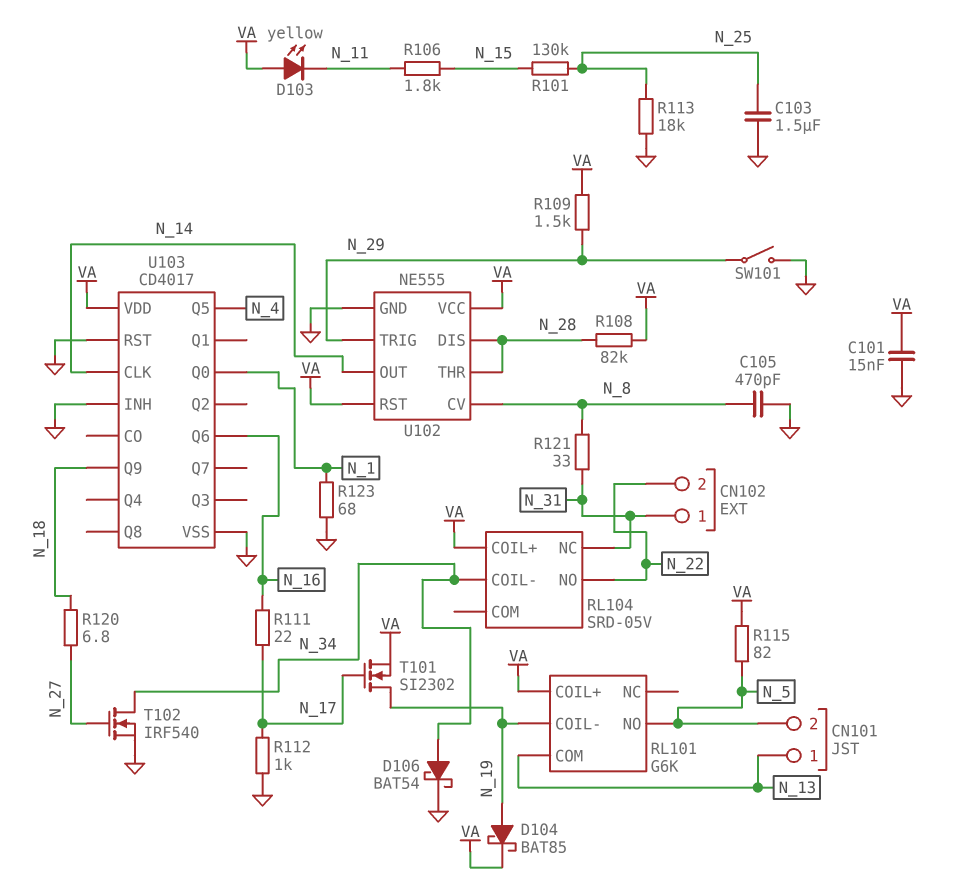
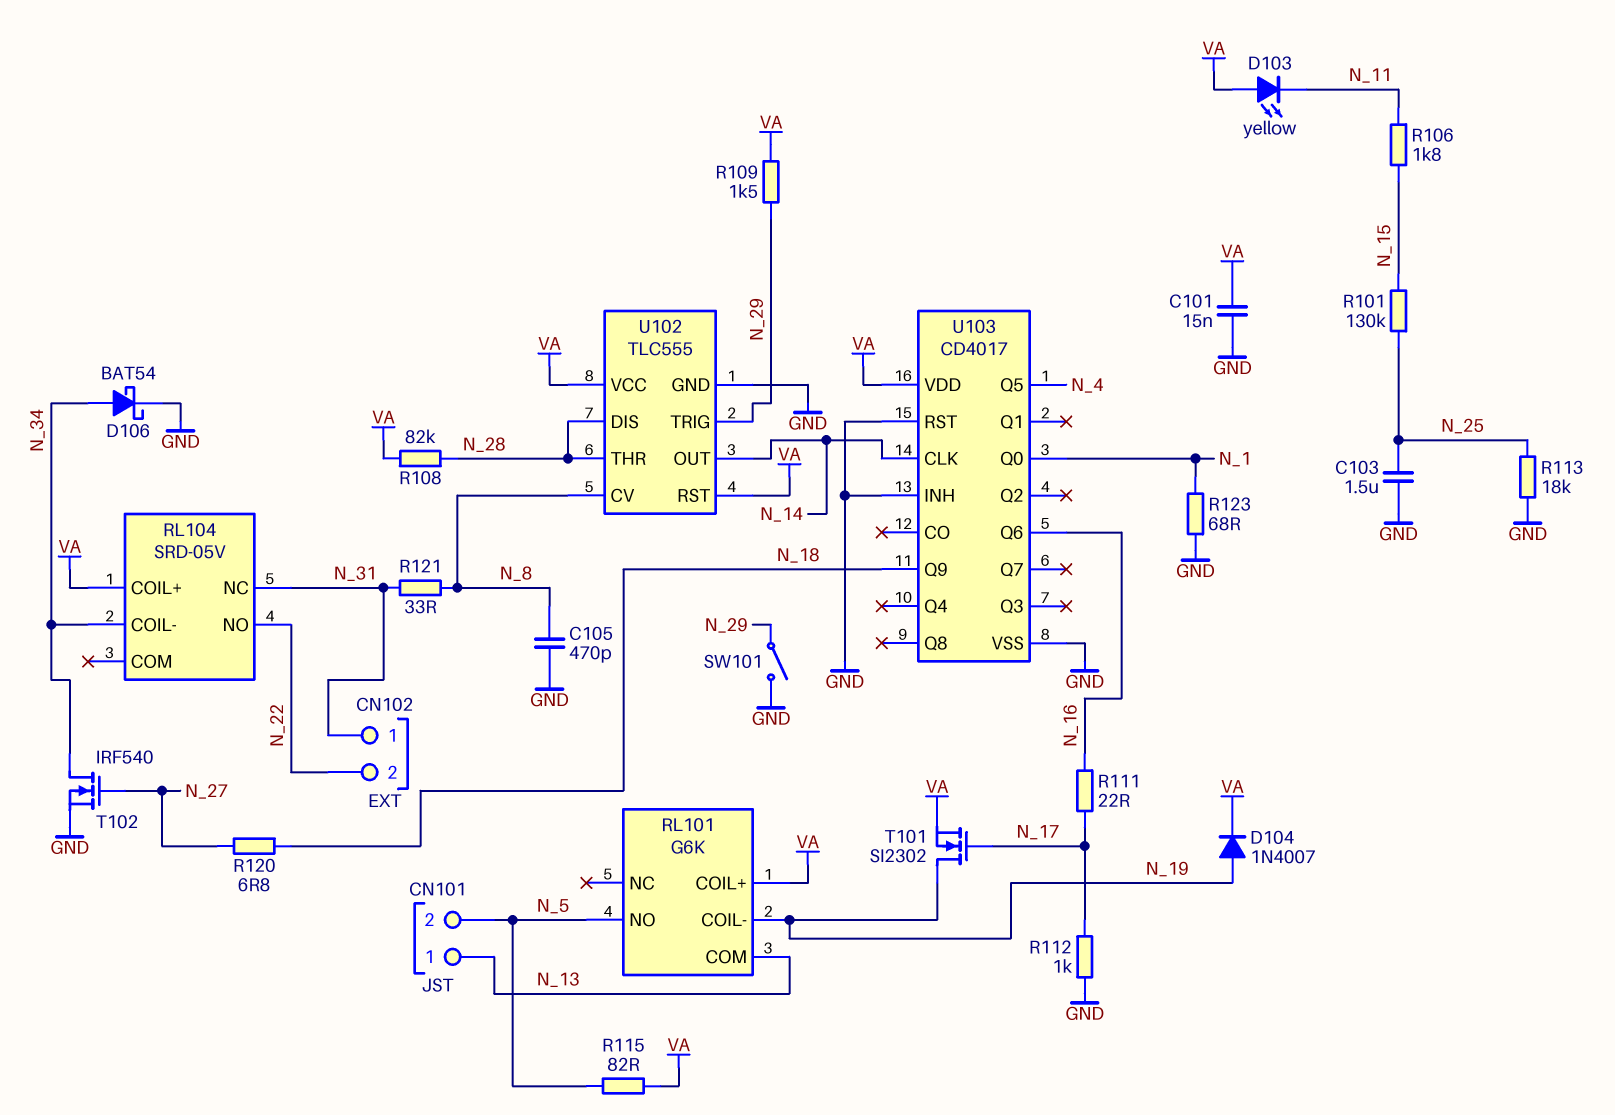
D104: schottky BAT85 (A N_19, K VA) -> diode 1N4007 (A N_19, K VA)
U102: NE555 -> TLC555

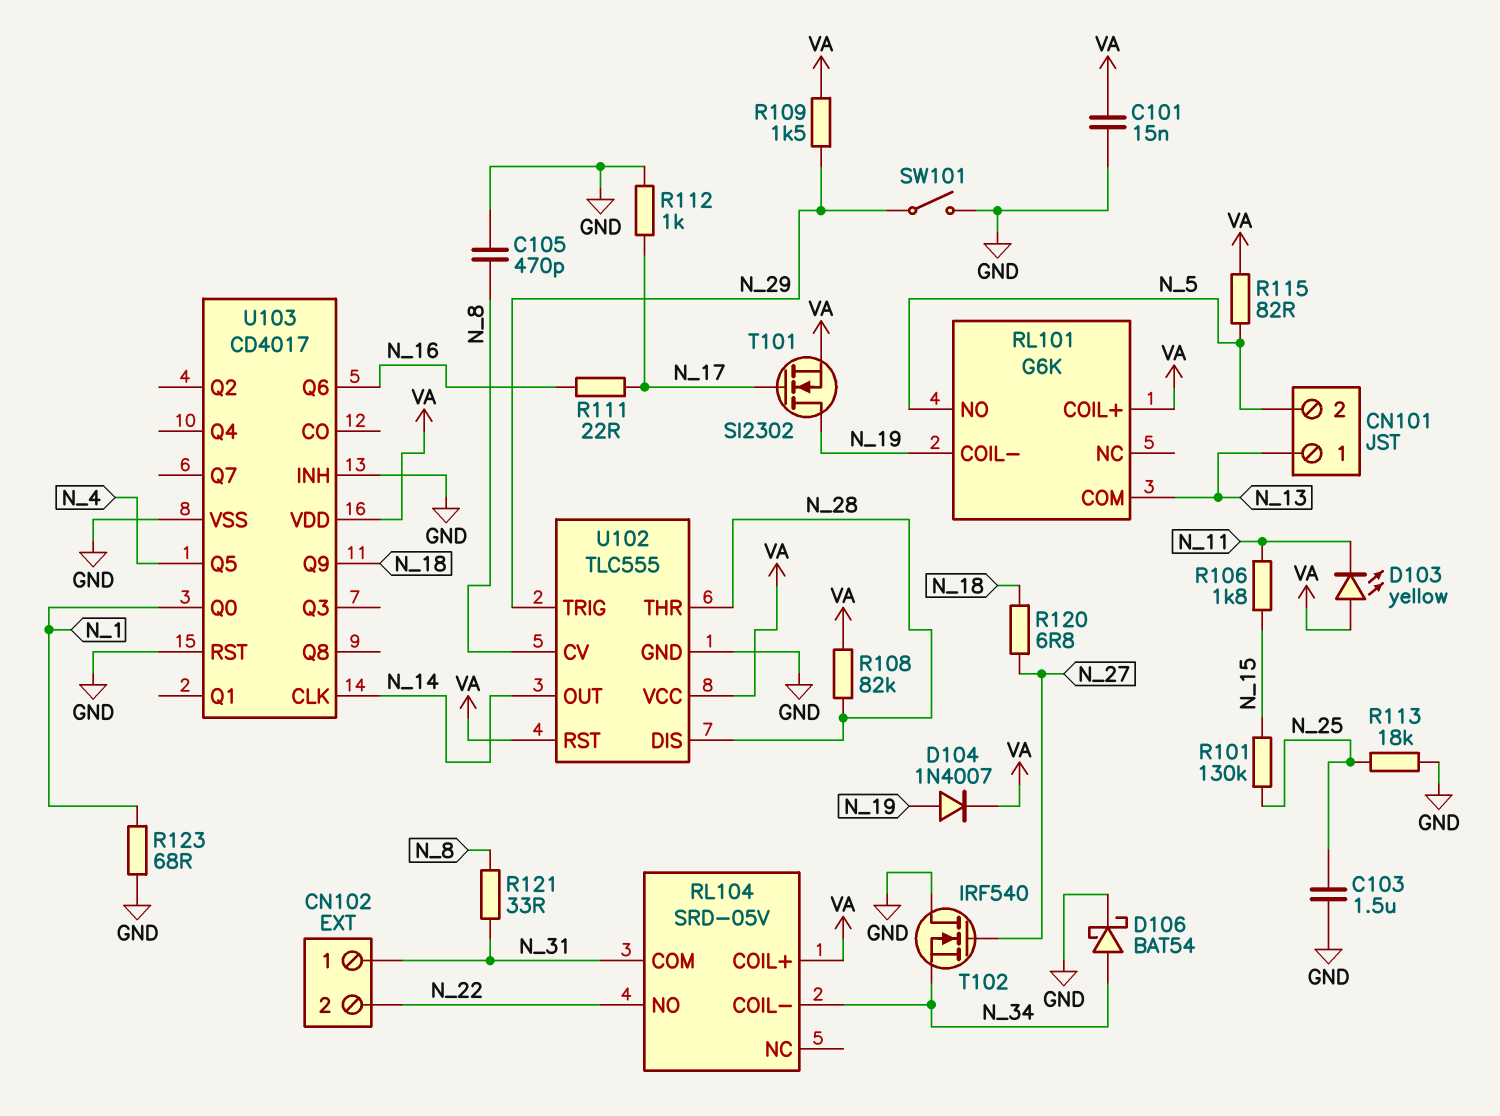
RL104 pin COM: none -> N_31
RL104 pin NC: N_31 -> none
T102: NMOS IRF540 (G N_27, D N_34, S GND) -> NMOS IRF540 (G N_27, D GND, S N_34)

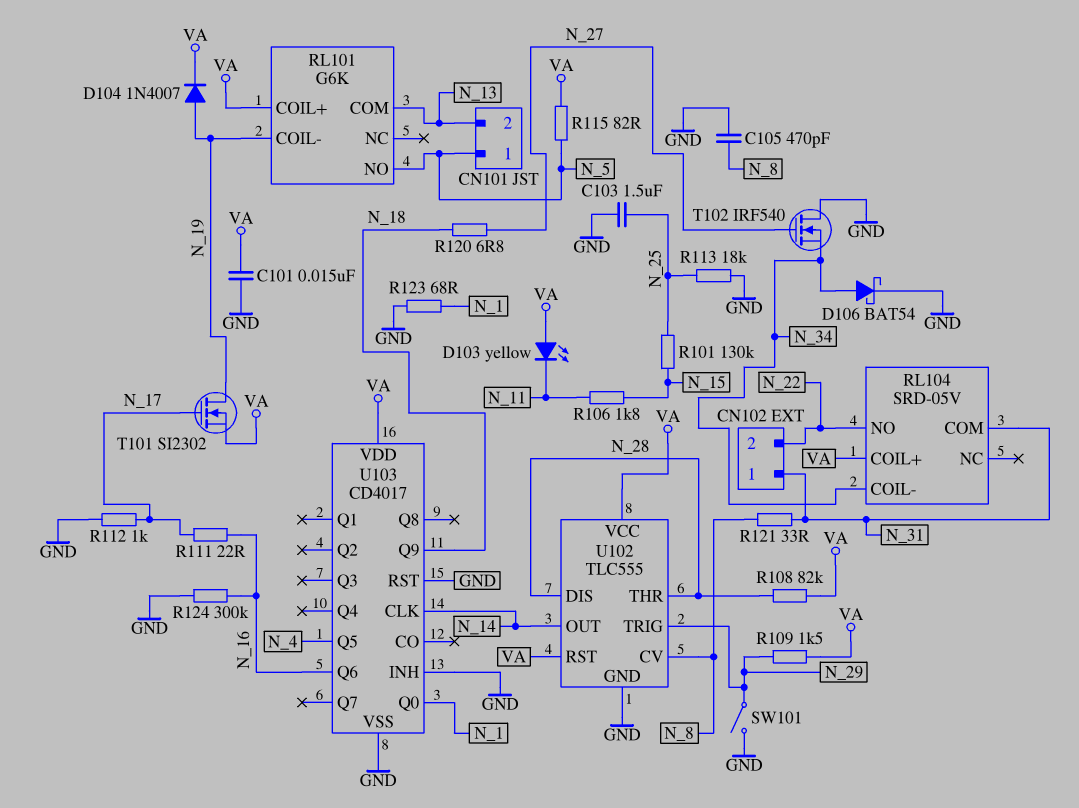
CN101 pin 1: N_13 -> N_5
CN101 pin 2: N_5 -> N_13
R124: none -> 300k (GND, N_16)

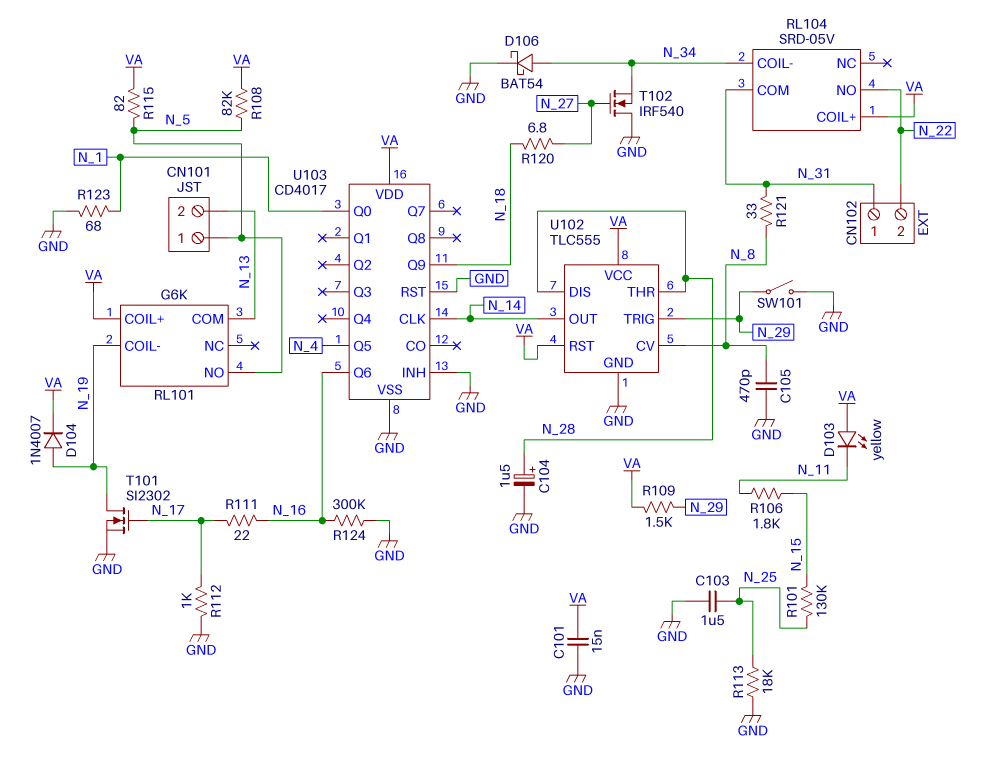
C104: none -> 1.5uF (plus N_28, minus GND)
R108: 82k (N_28, VA) -> 82k (N_5, VA)
T101: NMOS SI2302 (G N_17, D N_19, S VA) -> NMOS SI2302 (G N_17, D N_19, S GND)

